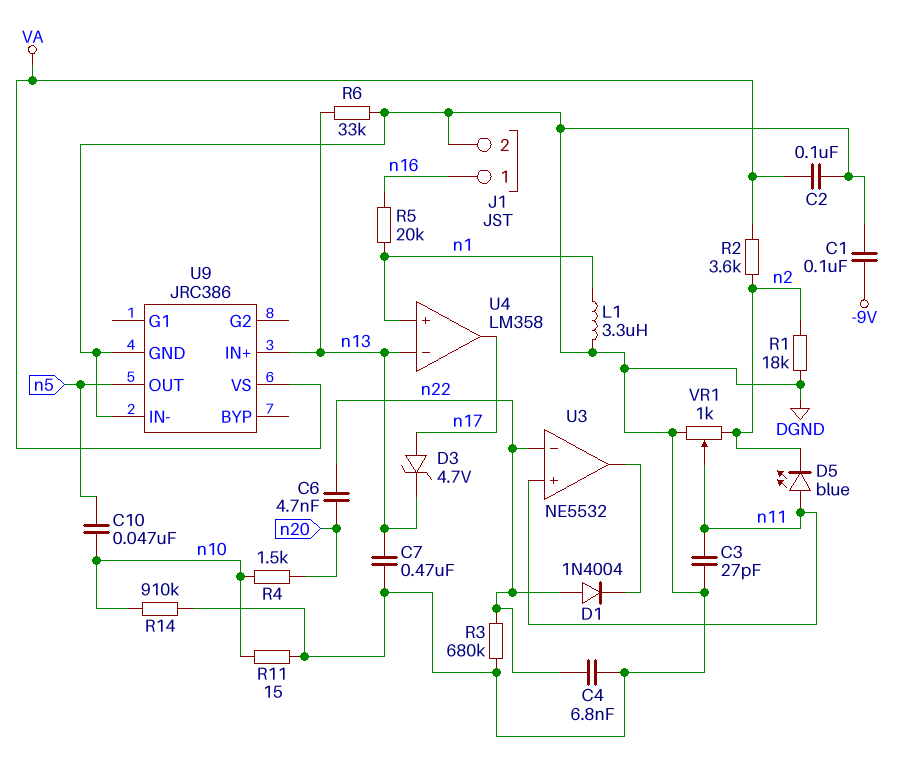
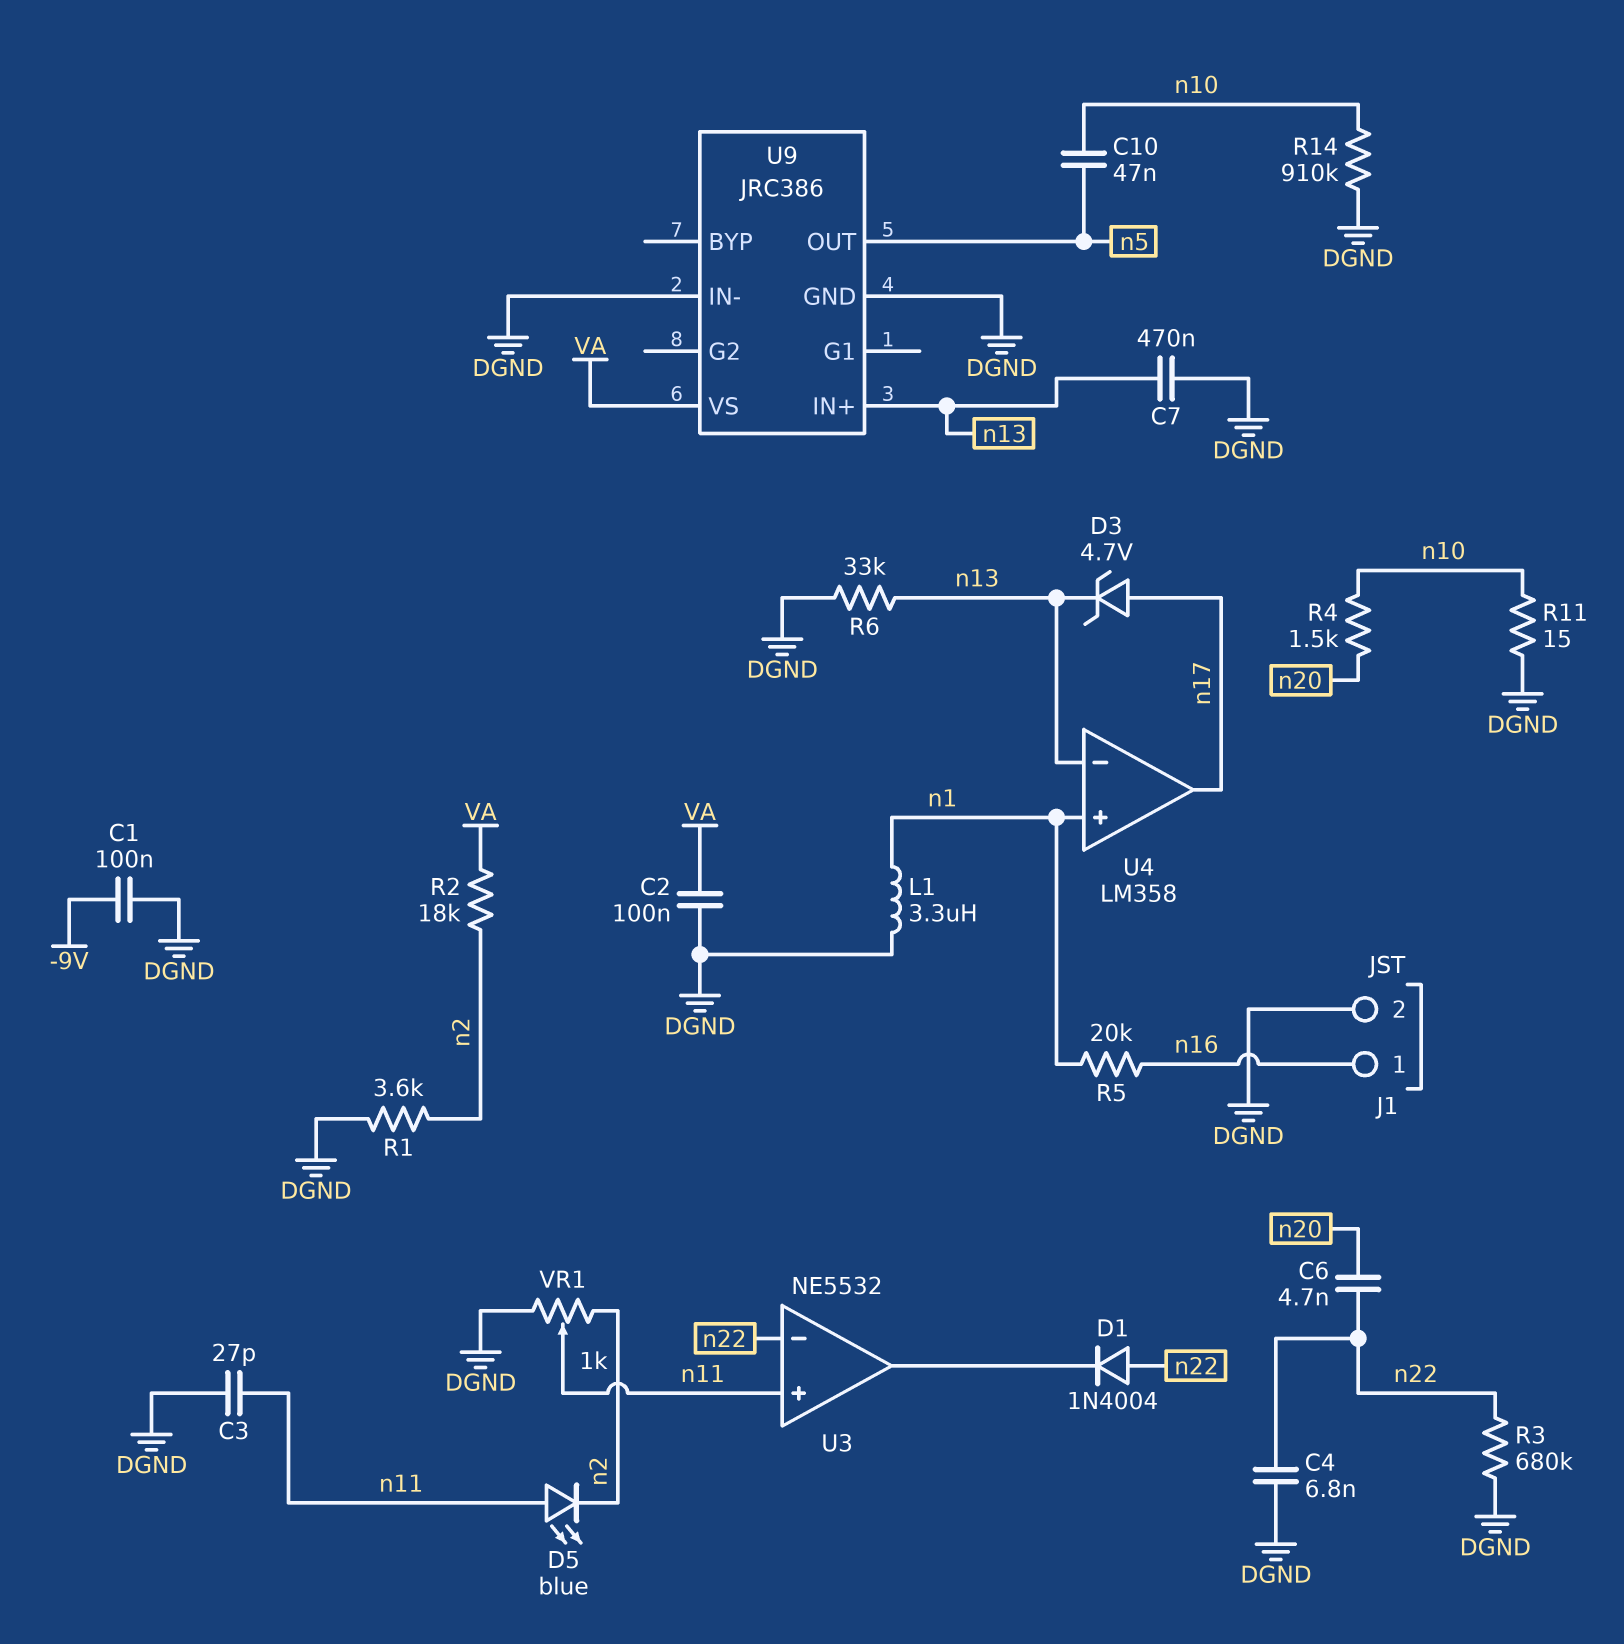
R1: 18k (DGND, n2) -> 3.6k (DGND, n2)
R2: 3.6k (VA, n2) -> 18k (VA, n2)

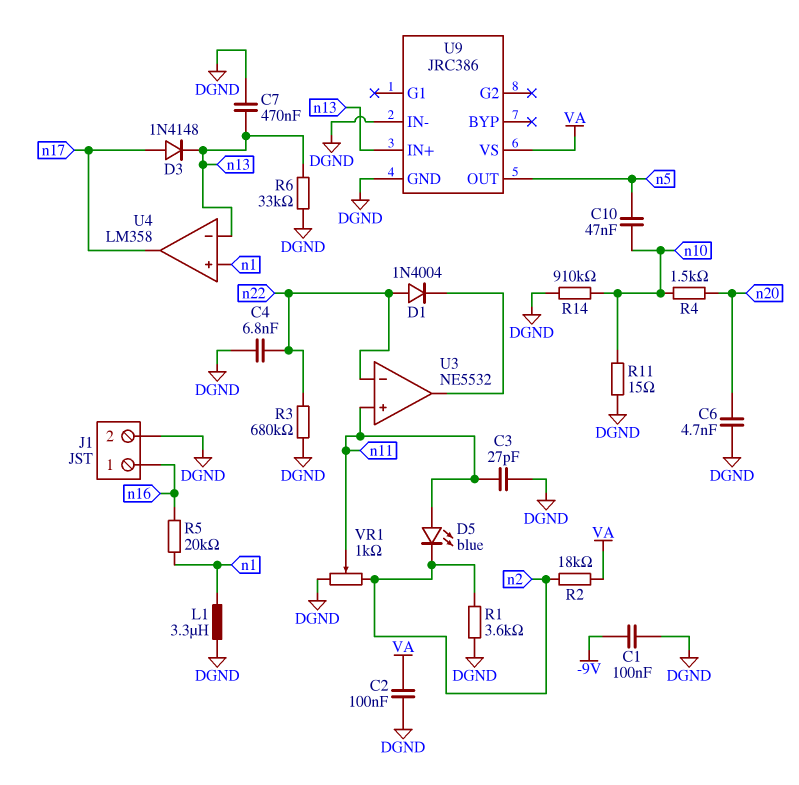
C6: 4.7nF (n20, n22) -> 4.7nF (DGND, n20)
D3: zener 4.7V (A n17, K n13) -> diode 1N4148 (A n17, K n13)

